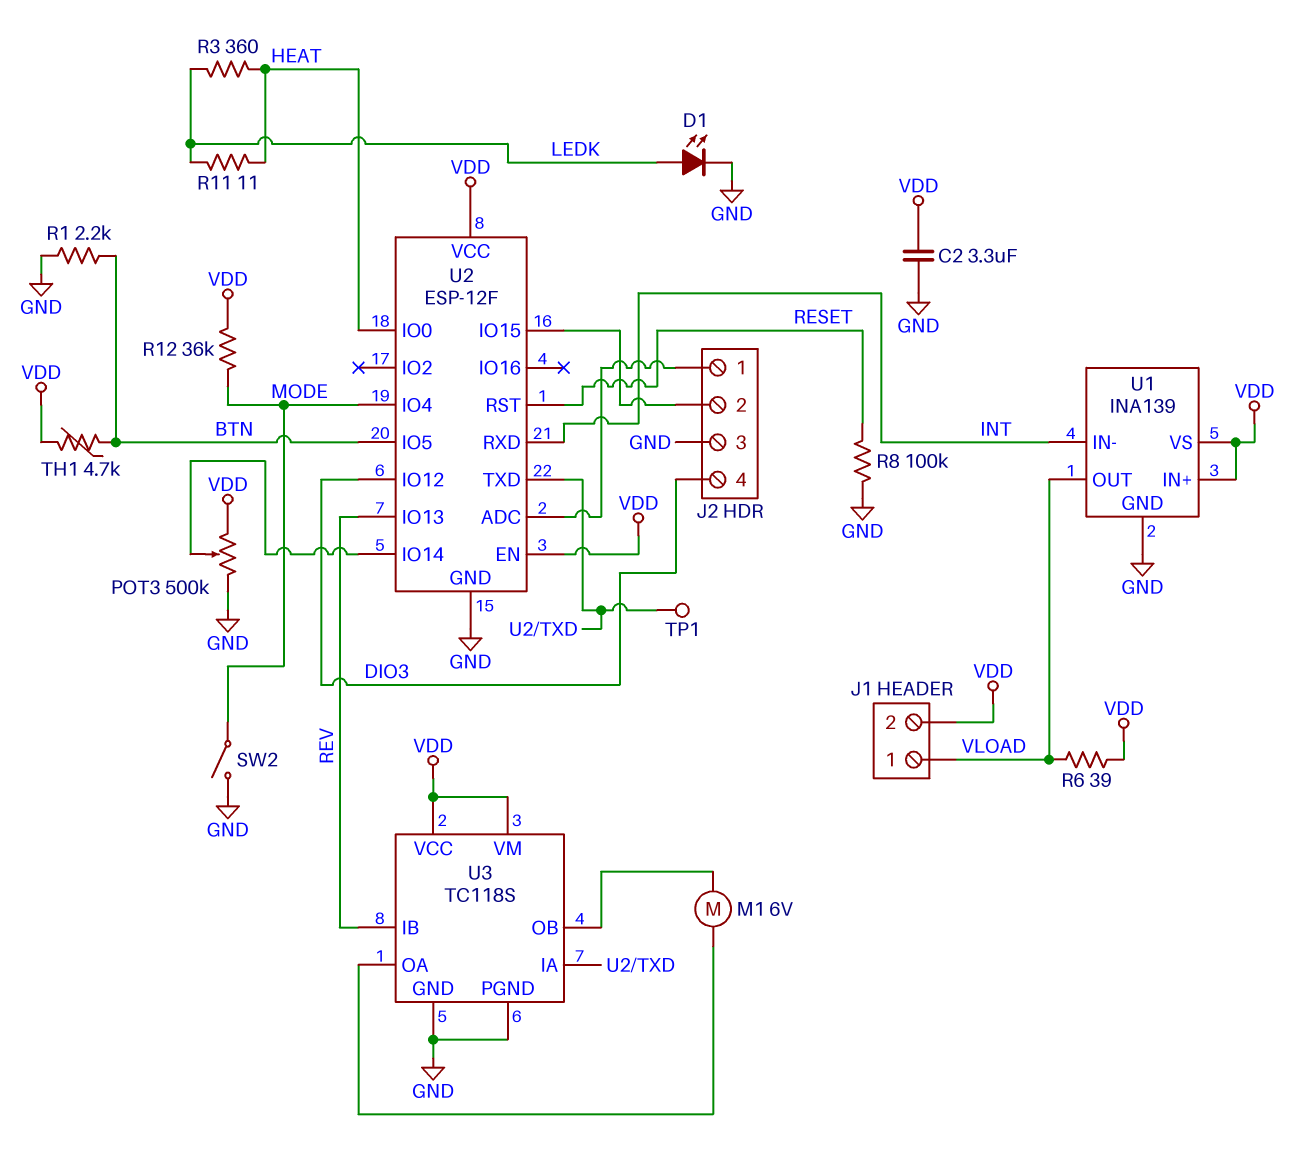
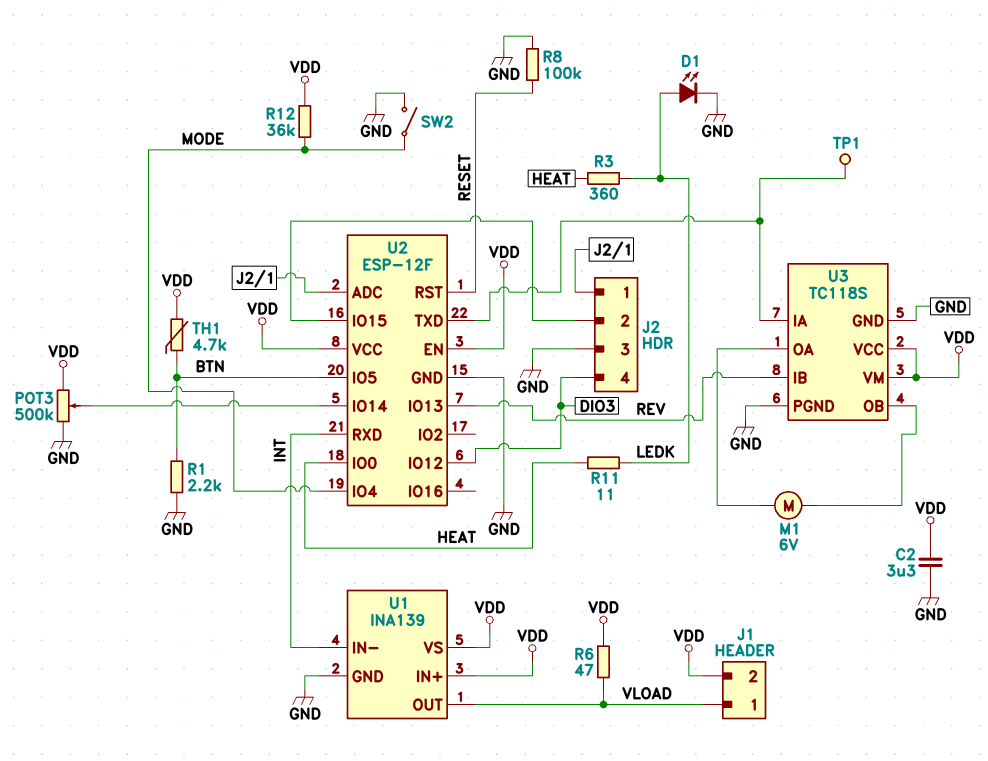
R6: 39 (VDD, VLOAD) -> 47 (VDD, VLOAD)

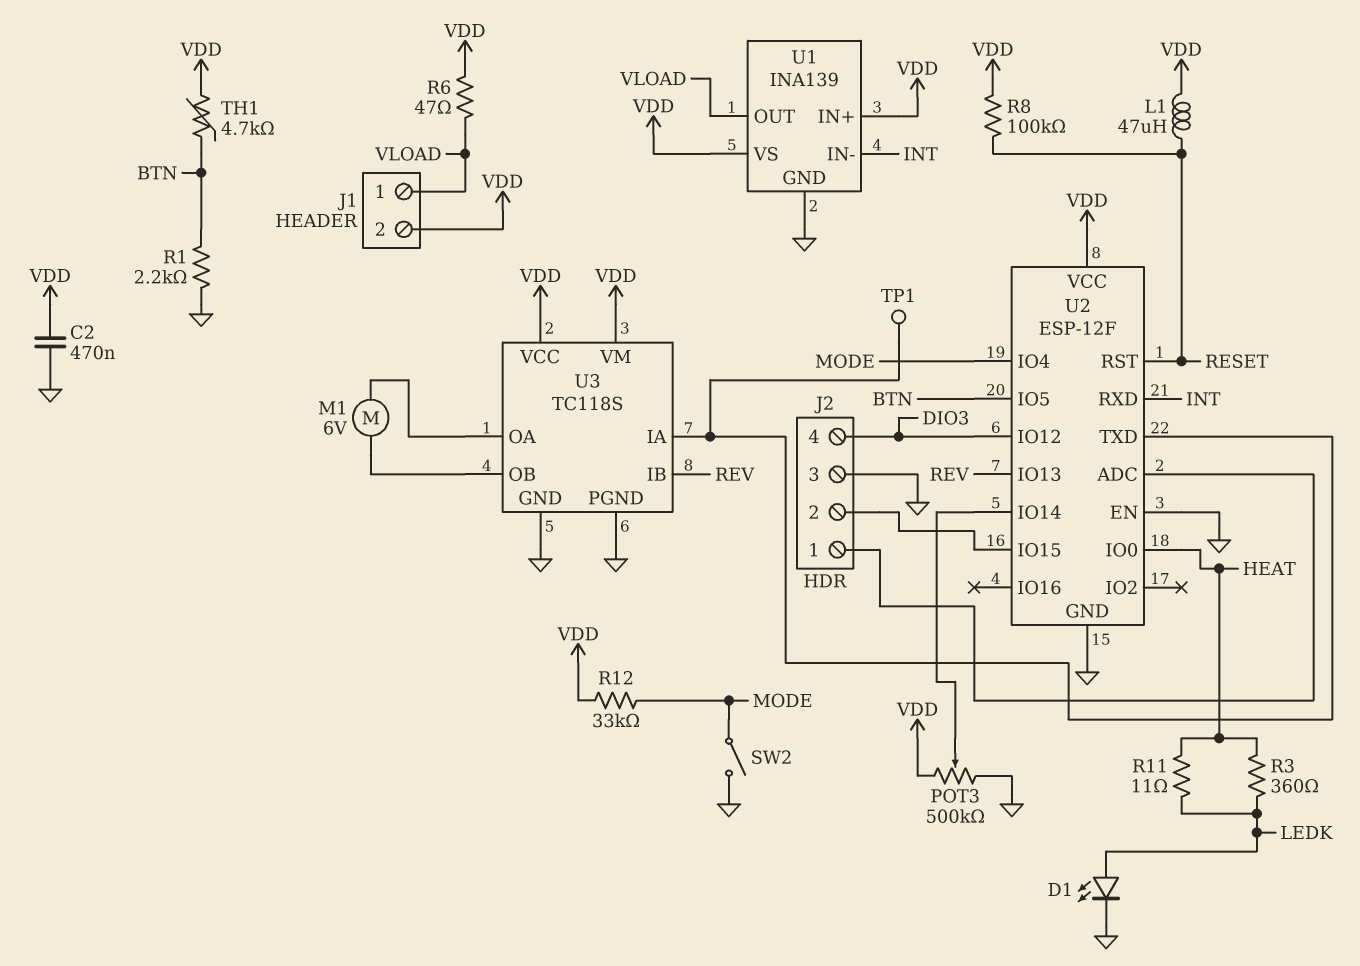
C2: 3.3uF (GND, VDD) -> 470nF (GND, VDD)
L1: none -> 47uH (RESET, VDD)
R8: 100k (GND, RESET) -> 100k (RESET, VDD)
R12: 36k (MODE, VDD) -> 33k (MODE, VDD)
U2 pin EN: VDD -> GND

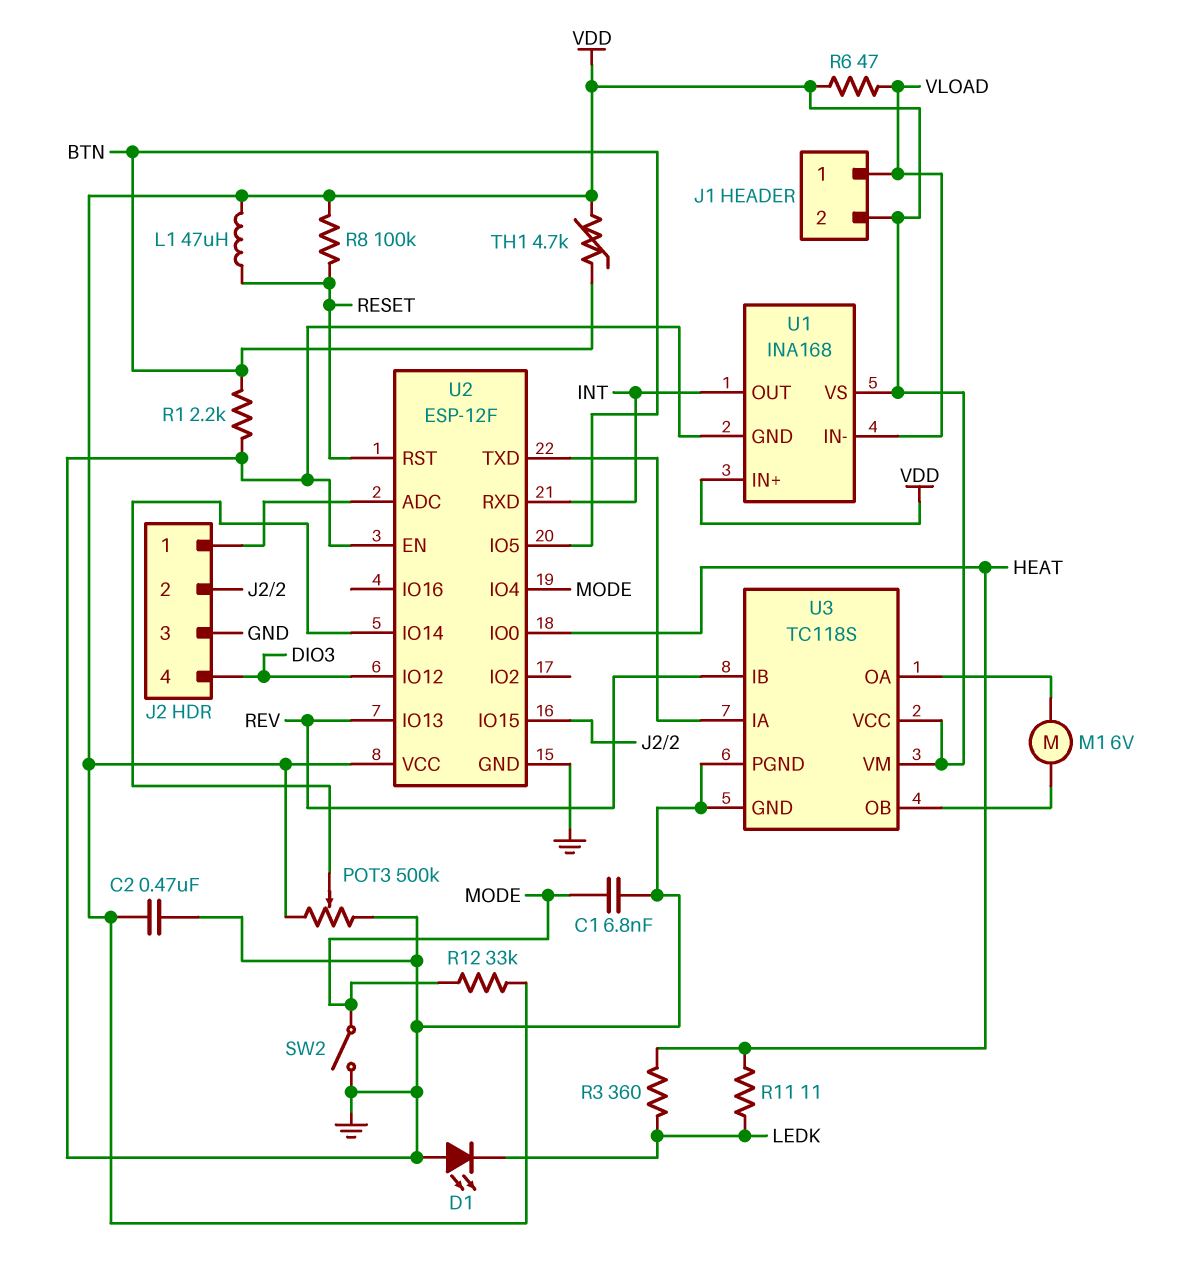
C1: none -> 6.8nF (GND, MODE)
D1: LED (A LEDK, K GND) -> LED (A GND, K LEDK)
TP1: test point (U2/TXD) -> none
U1: INA139 -> INA168
U1 pin IN-: INT -> VLOAD
U1 pin OUT: VLOAD -> INT

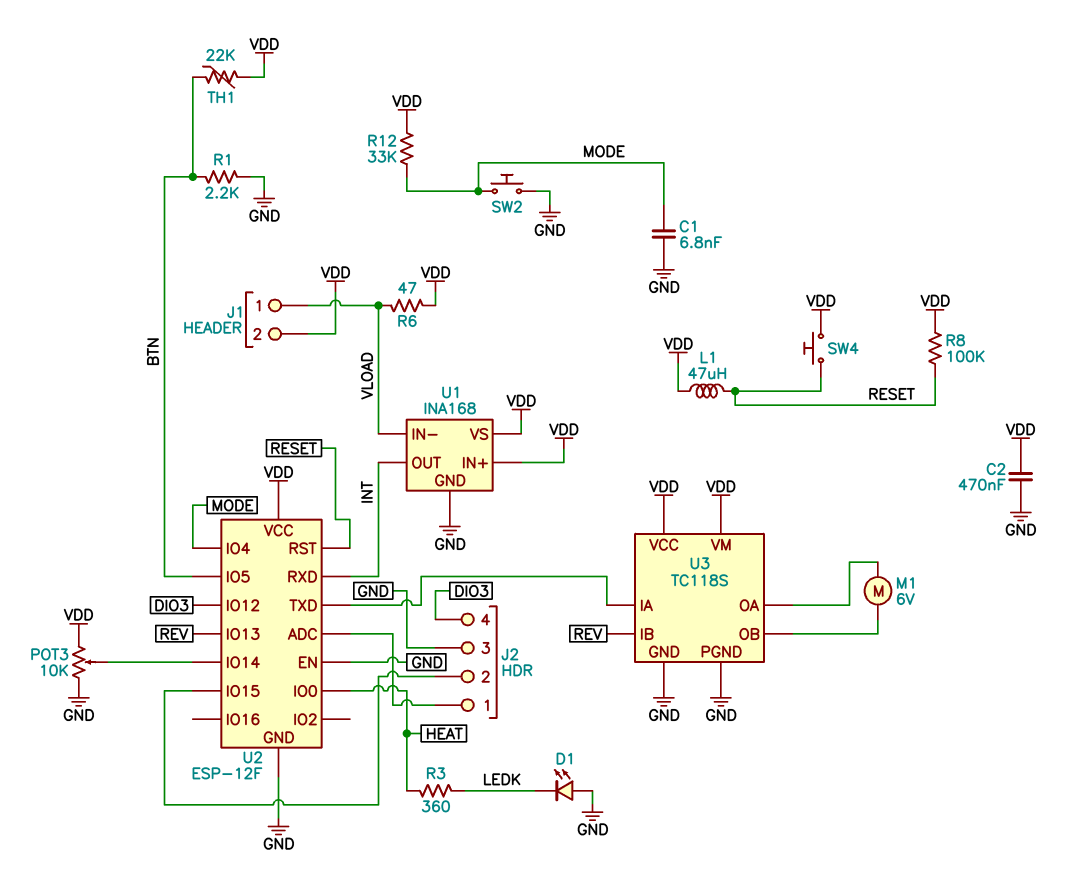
POT3: 500k (GND, VDD, wiper U2/IO14) -> 10k (GND, VDD, wiper U2/IO14)
R11: 11 (HEAT, LEDK) -> none
SW2: switch (GND, MODE) -> button (GND, MODE)
SW4: none -> button (RESET, VDD)
TH1: 4.7k (BTN, VDD) -> 22k (BTN, VDD)

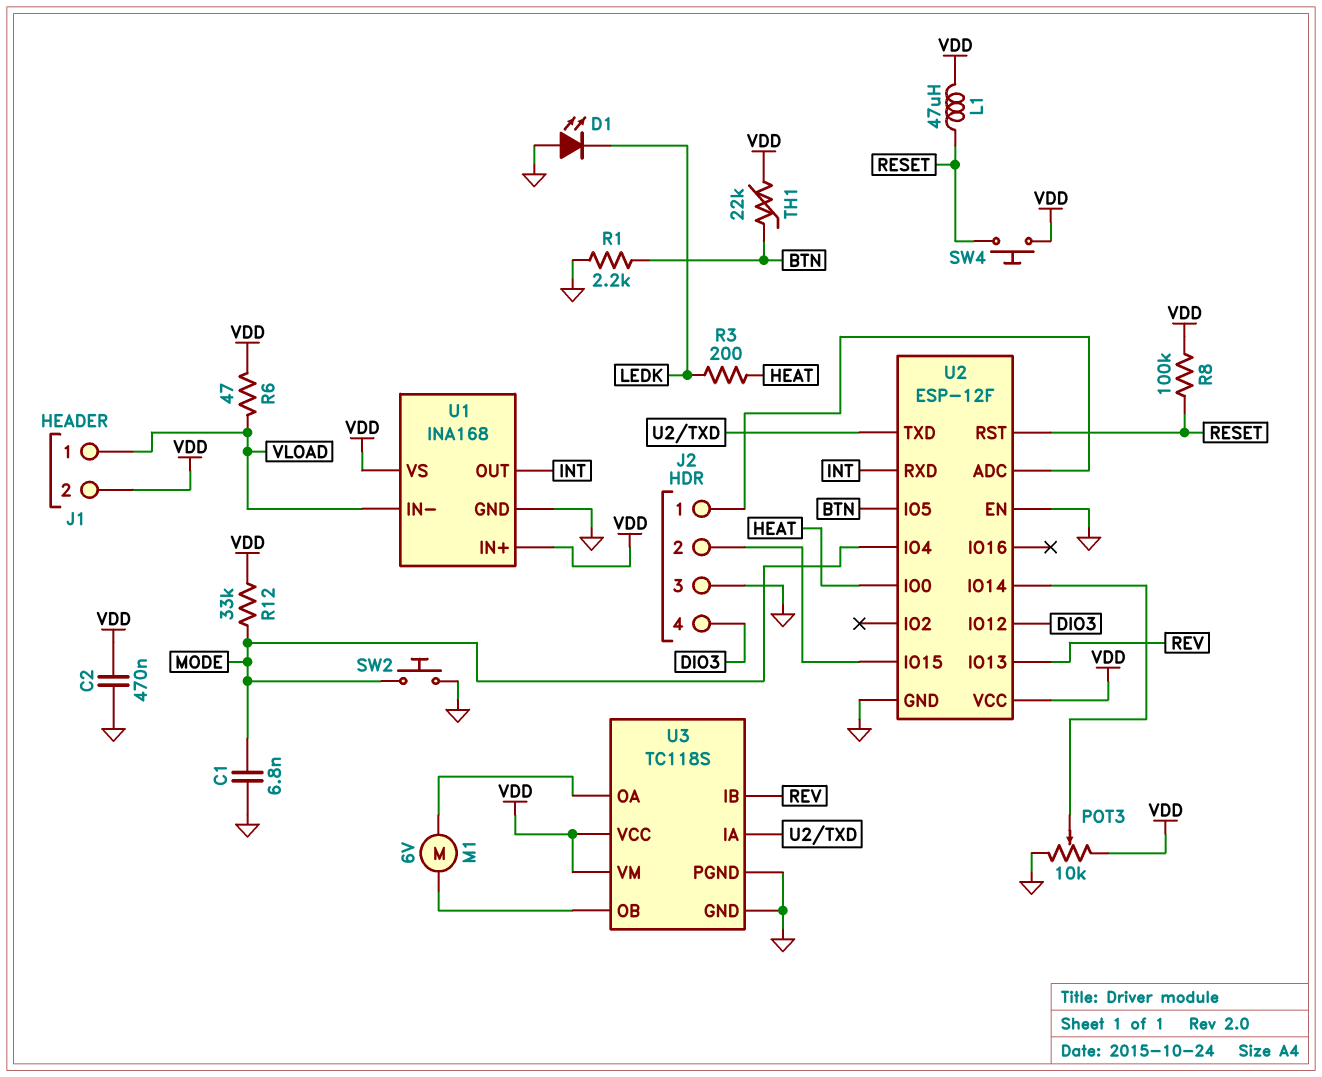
R3: 360 (HEAT, LEDK) -> 200 (HEAT, LEDK)

